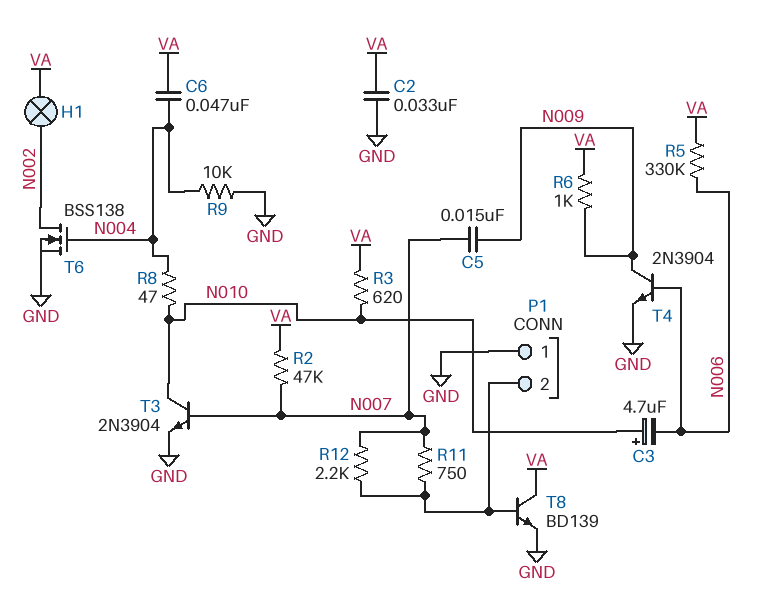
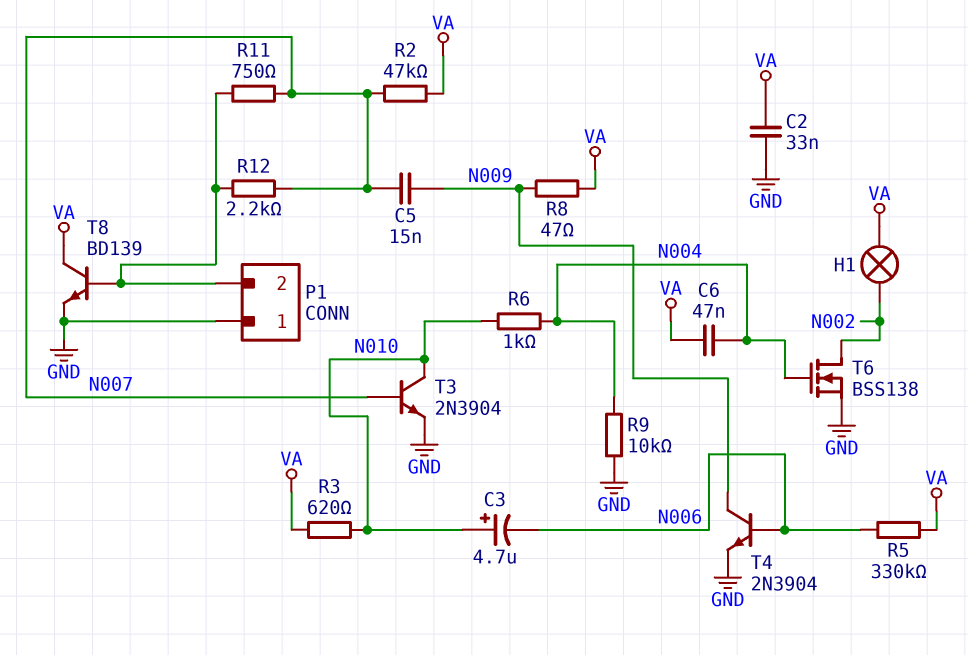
R6: 1k (N009, VA) -> 1k (N004, N010)
R8: 47 (N004, N010) -> 47 (N009, VA)

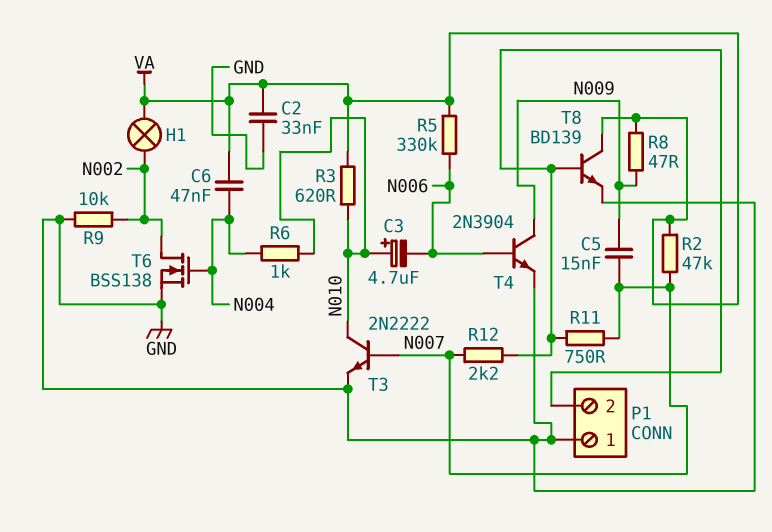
R9: 10k (GND, N004) -> 10k (GND, N002)
T3: NPN 2N3904 (B N007, C N010, E GND) -> NPN 2N2222 (B N007, C N010, E GND)

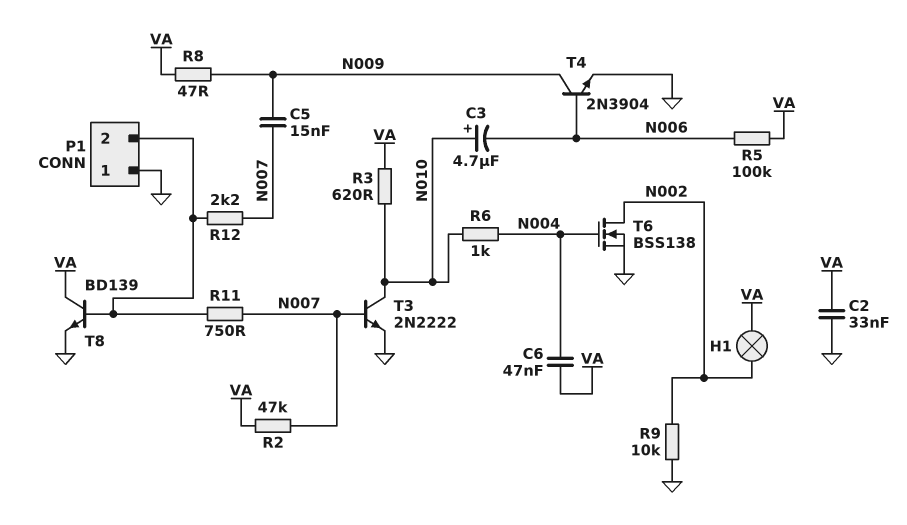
R5: 330k (N006, VA) -> 100k (N006, VA)

